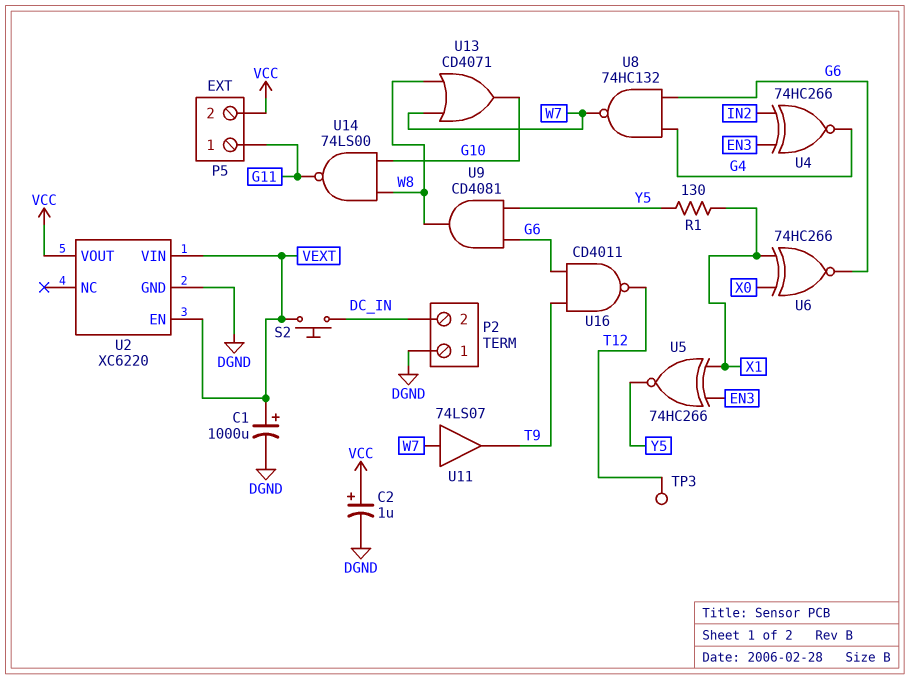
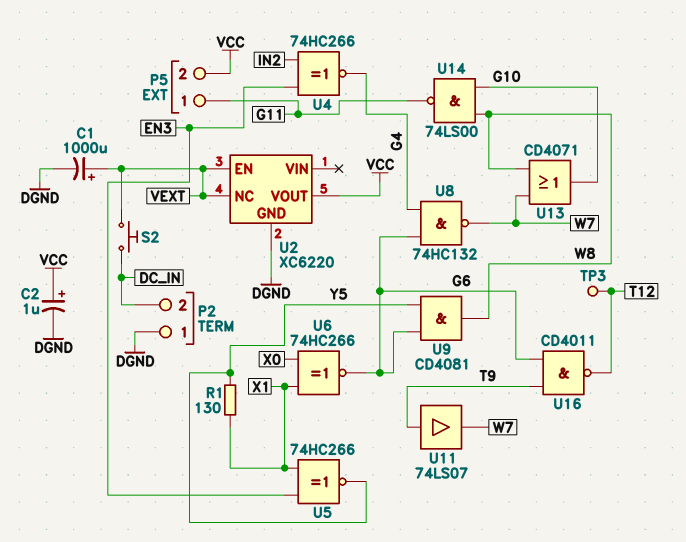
U2 pin NC: none -> VEXT
U2 pin VIN: VEXT -> none
U11: buffer 74LS07 (in W7, out T9) -> buffer 74LS07 (in T9, out W7)

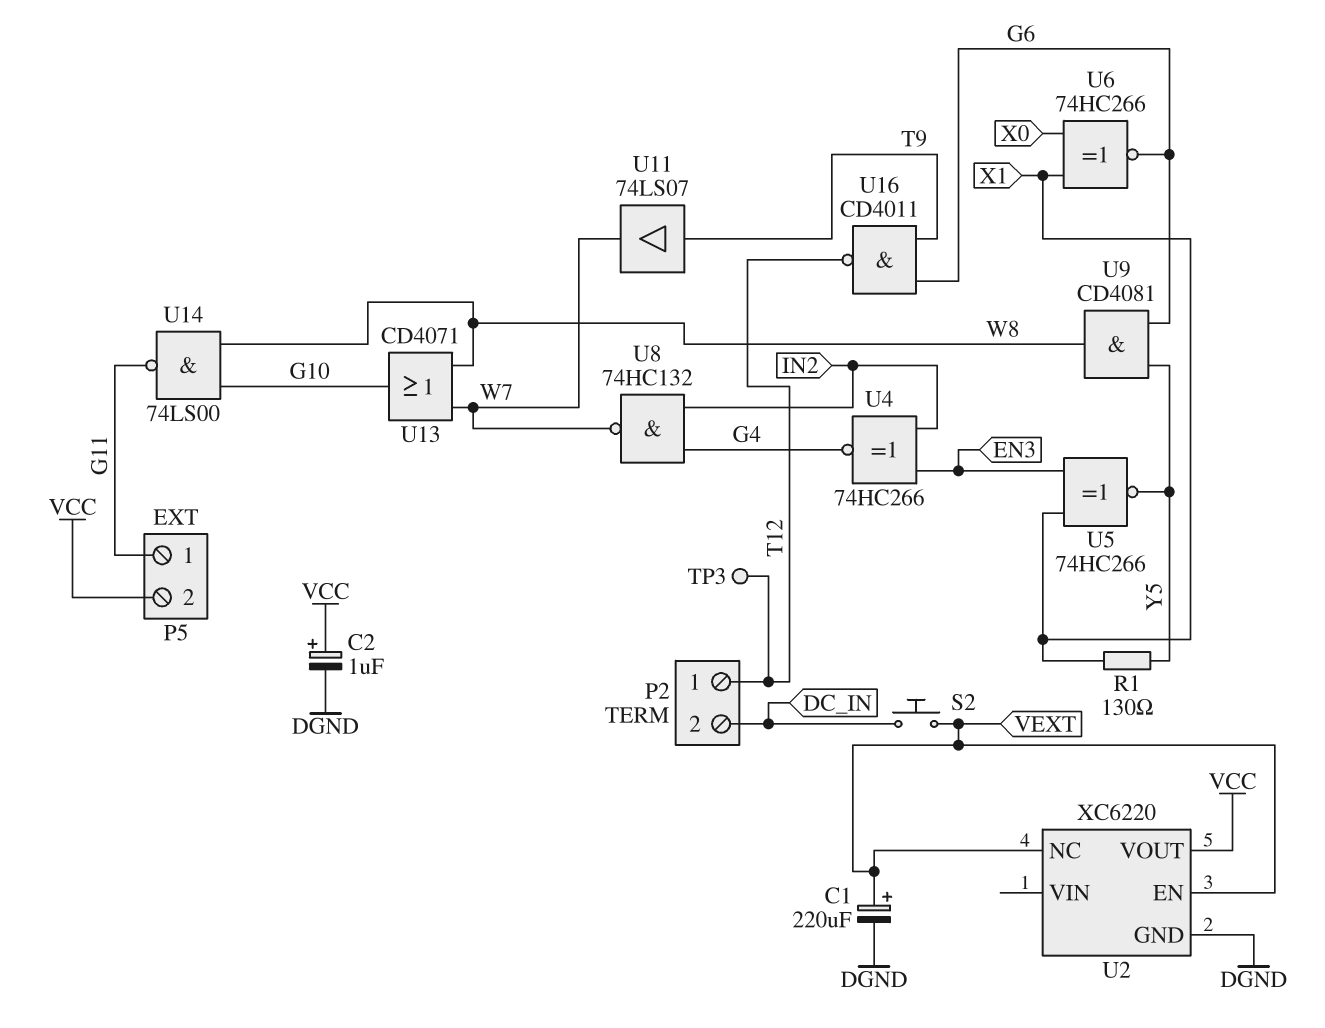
C1: 1000uF (plus VEXT, minus DGND) -> 220uF (plus VEXT, minus DGND)
P2 pin 1: DGND -> T12
U8: NAND 74HC132 (in G4, in G6, out W7) -> NAND 74HC132 (in G4, in IN2, out W7)

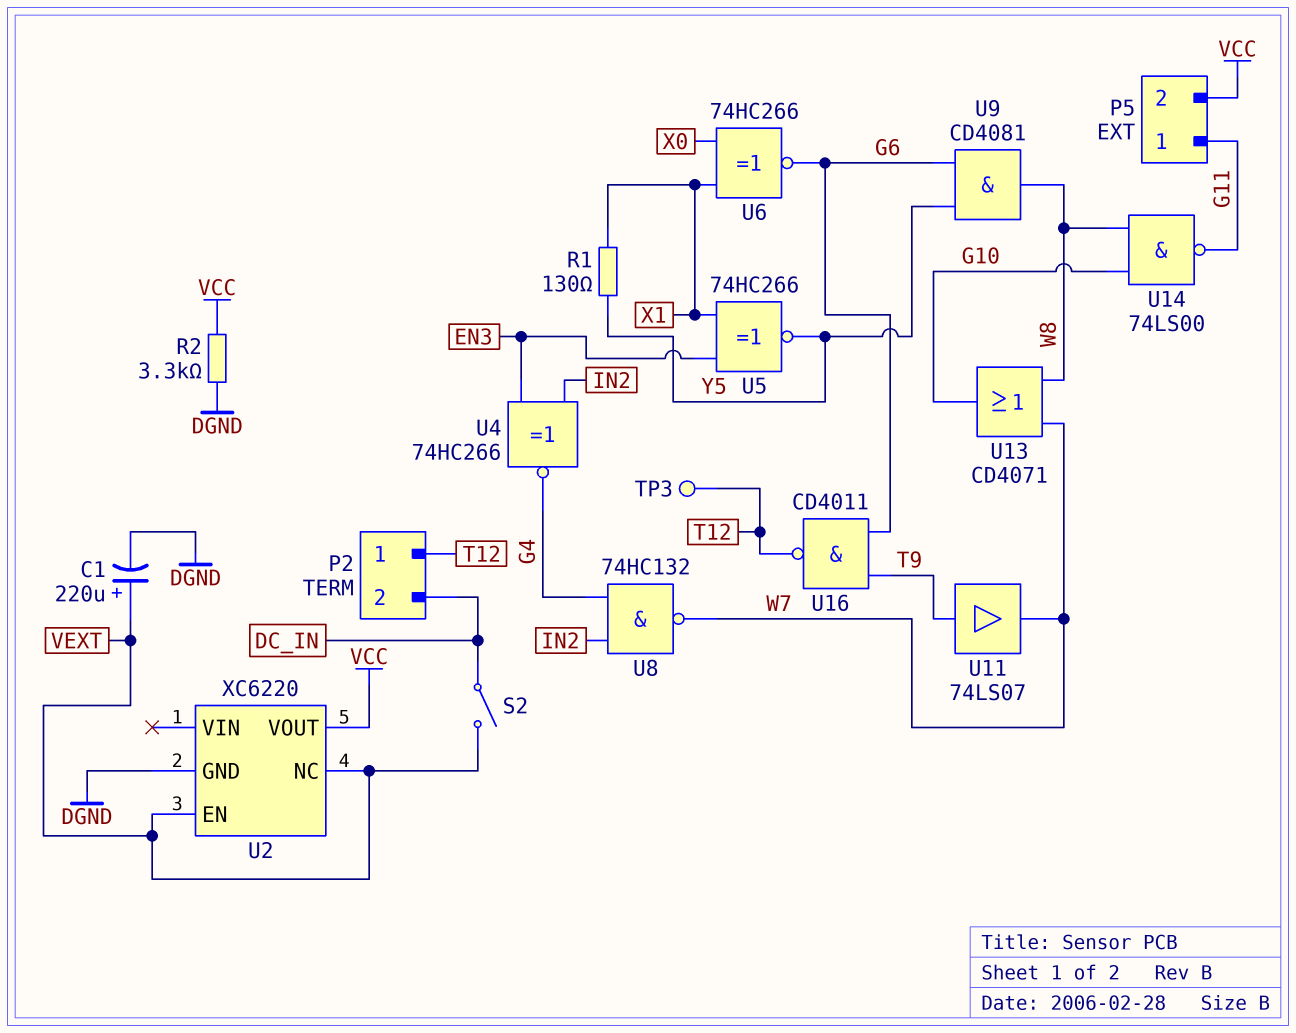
C2: 1uF (plus VCC, minus DGND) -> none
R2: none -> 3.3k (DGND, VCC)
S2: button (DC_IN, VEXT) -> switch (DC_IN, VEXT)

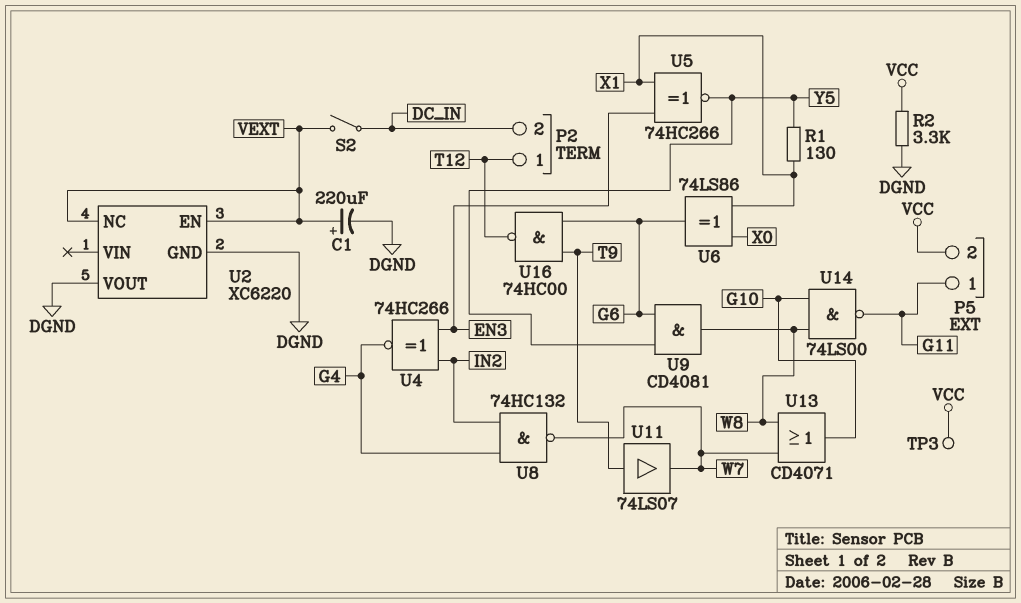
TP3: test point (T12) -> test point (VCC)
U2 pin VOUT: VCC -> DGND
U6: XNOR 74HC266 (in X0, in X1, out G6) -> XOR 74LS86 (in X0, in X1, out G6)
U16: NAND CD4011 (in G6, in T9, out T12) -> NAND 74HC00 (in G6, in T9, out T12)

